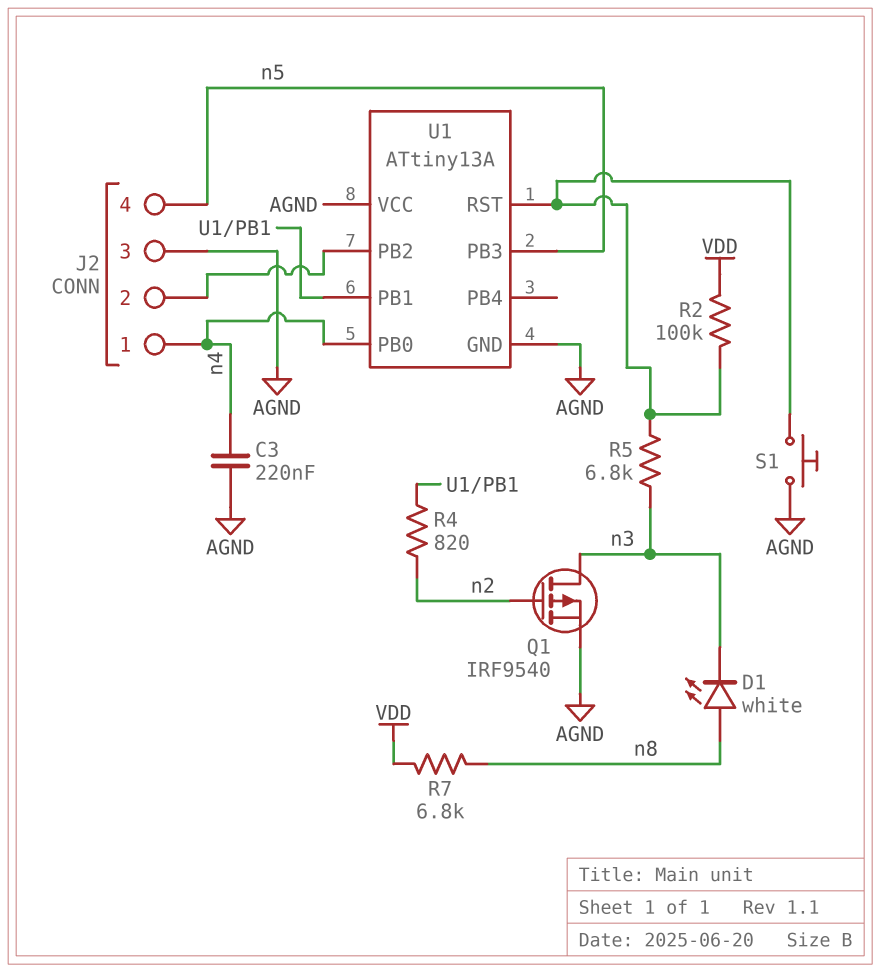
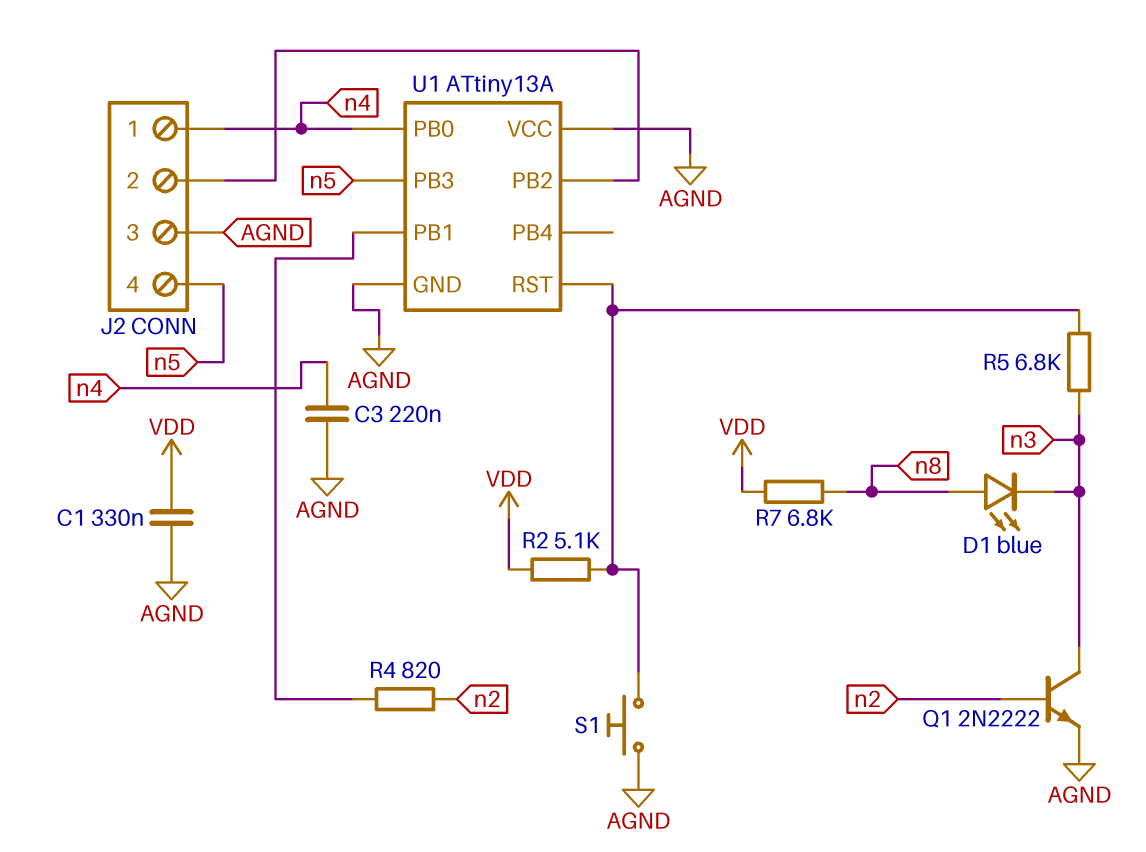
C1: none -> 330nF (AGND, VDD)
D1: LED white (A n8, K n3) -> LED blue (A n8, K n3)
Q1: PMOS IRF9540 (G n2, D n3, S AGND) -> NPN 2N2222 (B n2, C n3, E AGND)
R2: 100k (U1/RST, VDD) -> 5.1k (U1/RST, VDD)

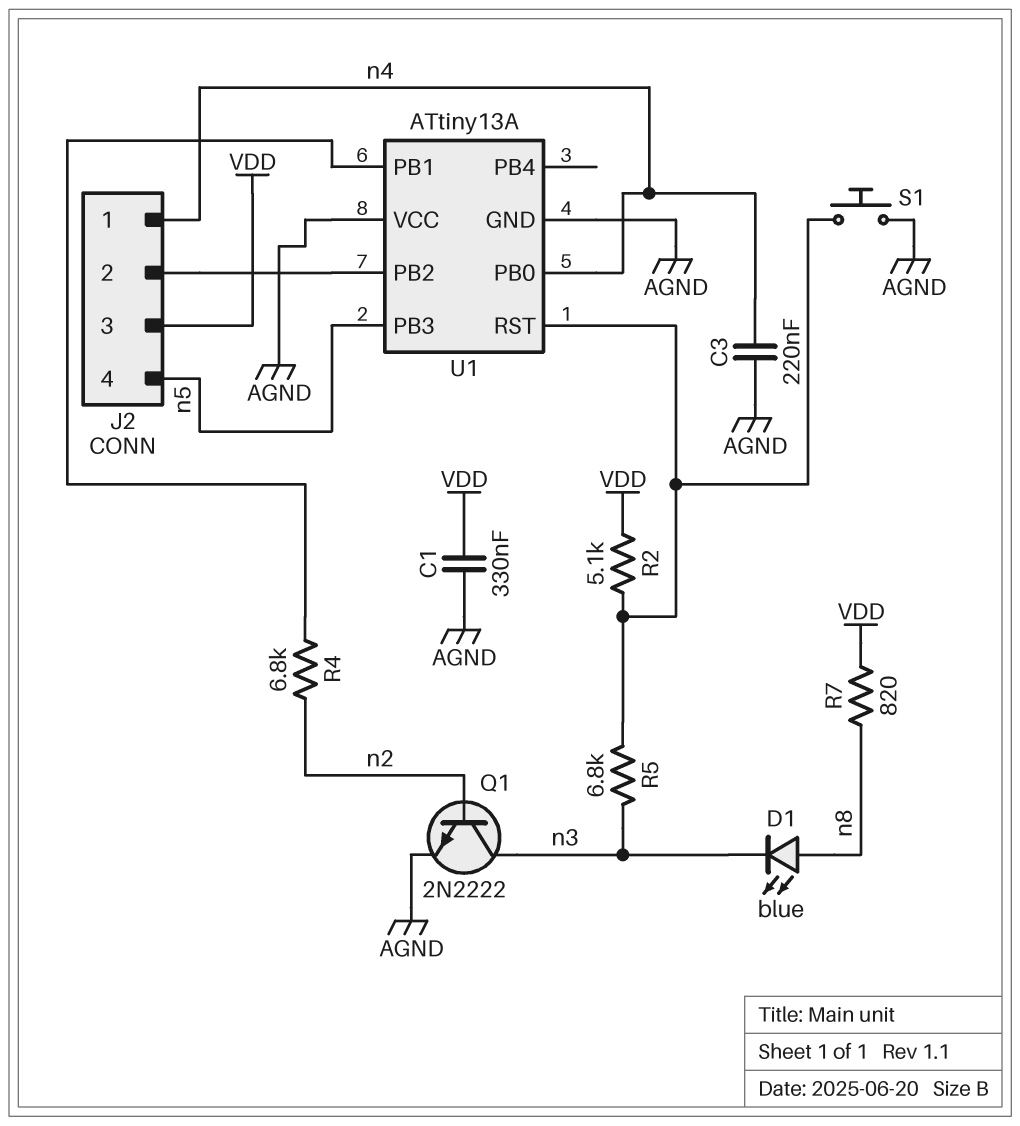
J2 pin 3: AGND -> VDD
R4: 820 (U1/PB1, n2) -> 6.8k (U1/PB1, n2)
R7: 6.8k (VDD, n8) -> 820 (VDD, n8)

